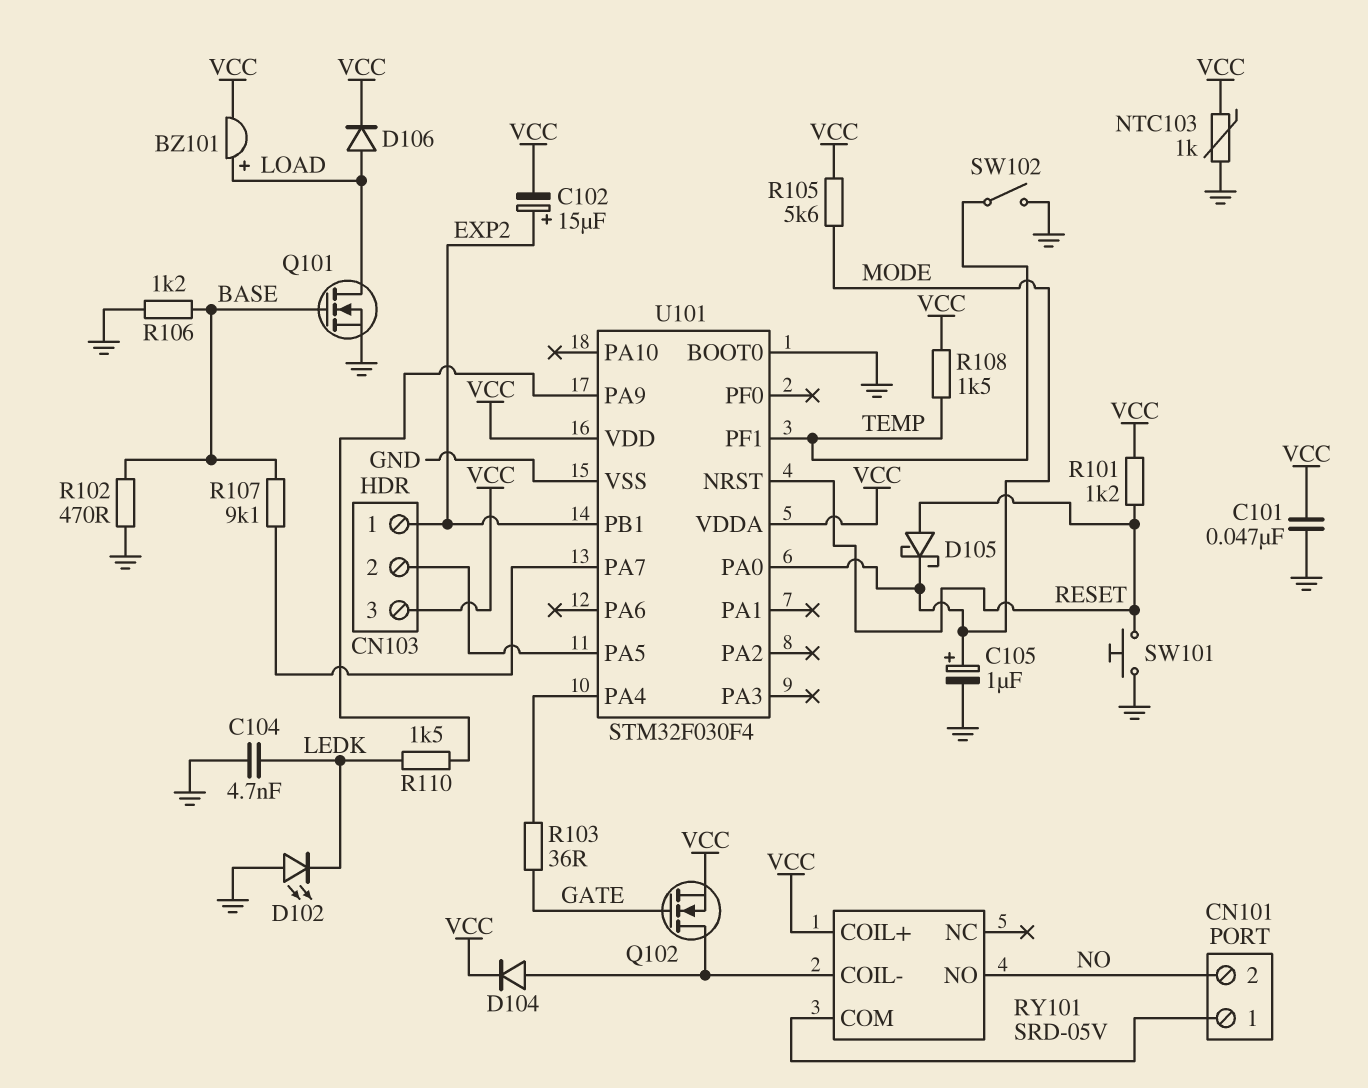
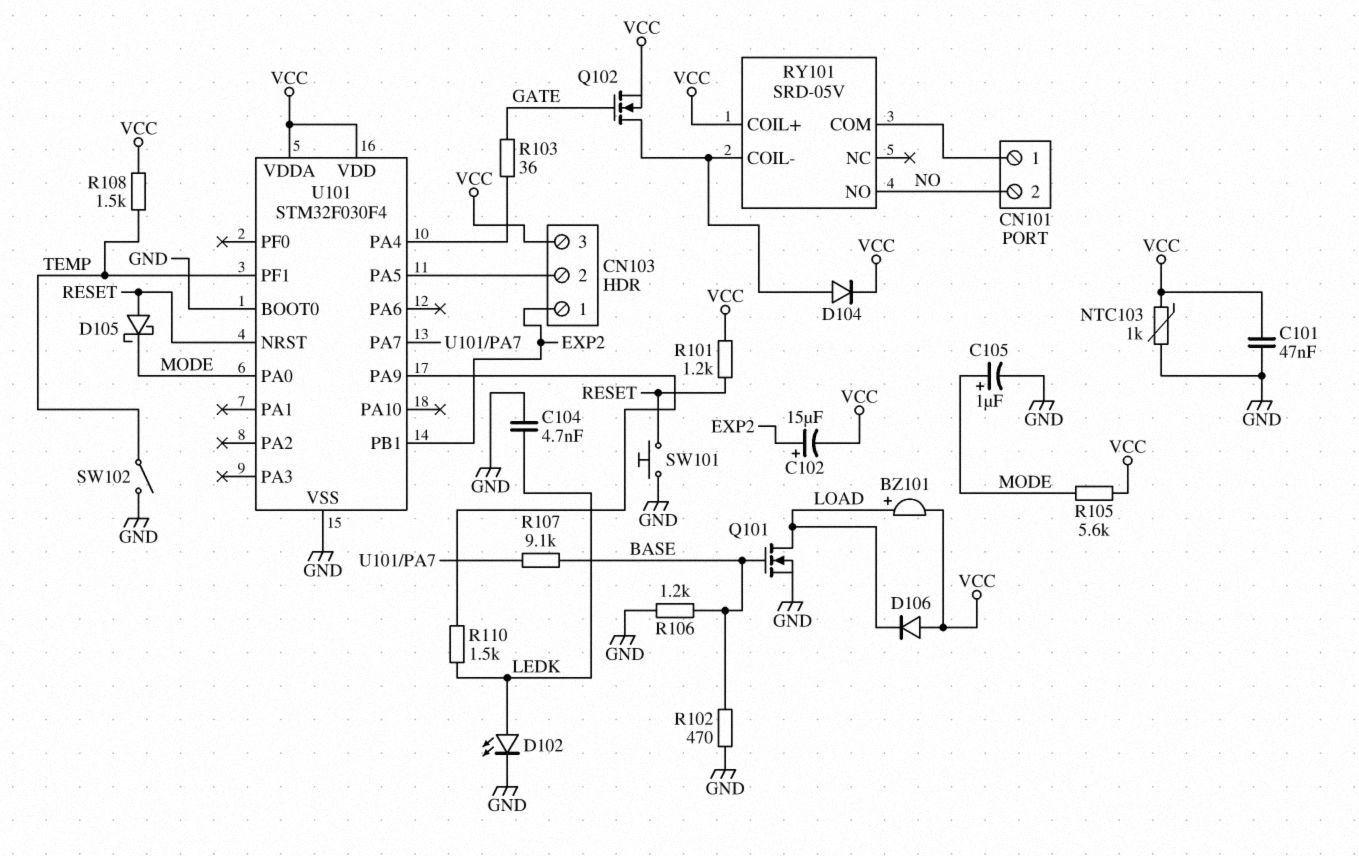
D102: LED (A GND, K LEDK) -> LED (A LEDK, K GND)
D106: diode (A LOAD, K VCC) -> diode (A VCC, K LOAD)

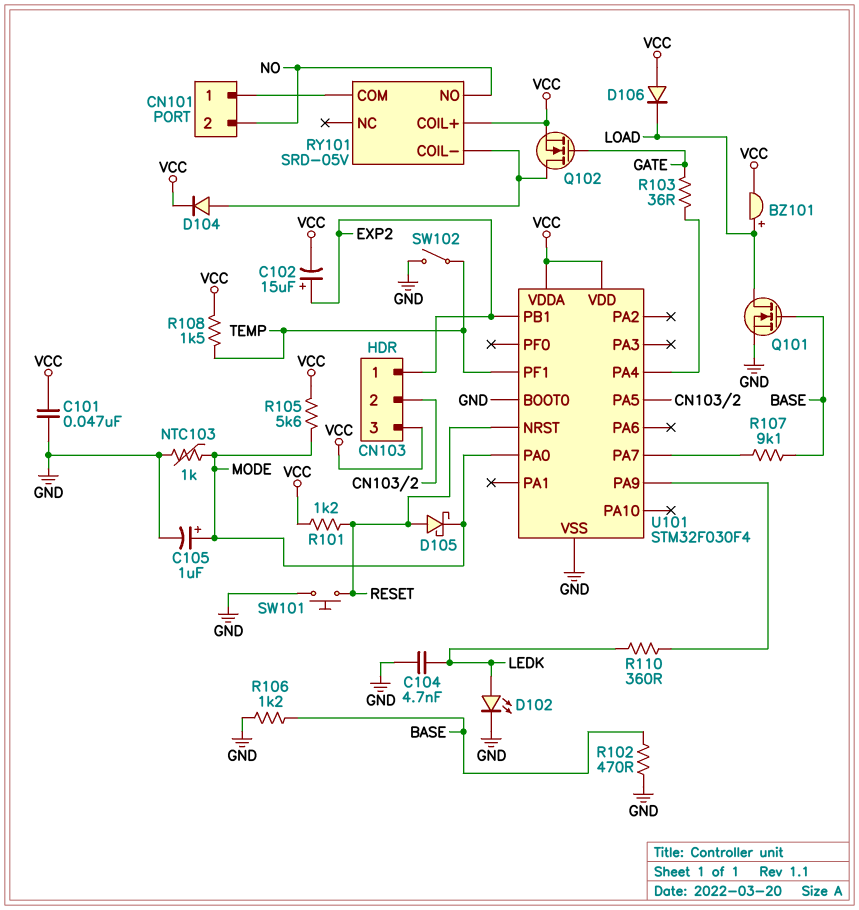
NTC103: 1k (GND, VCC) -> 1k (GND, MODE)
R110: 1.5k (LEDK, U101/PA9) -> 360 (LEDK, U101/PA9)

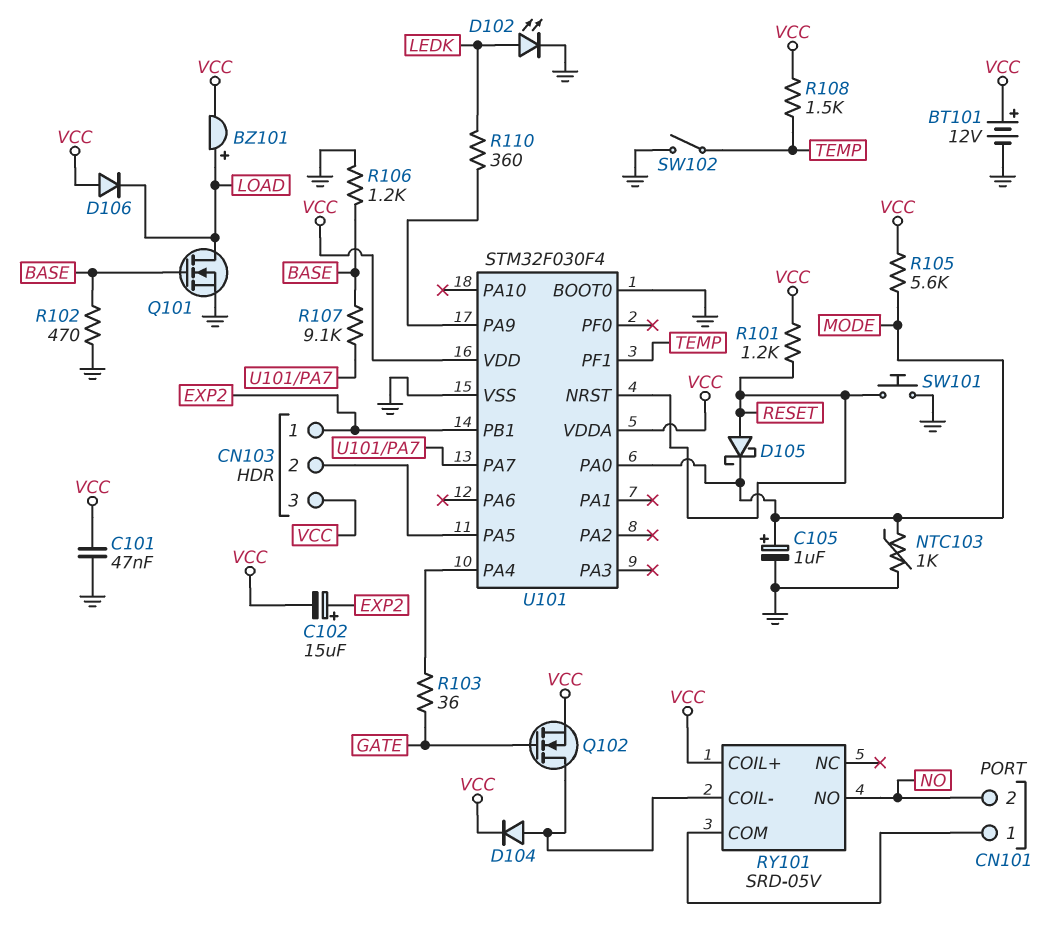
BT101: none -> 12V (plus VCC, minus GND)
C104: 4.7nF (GND, LEDK) -> none

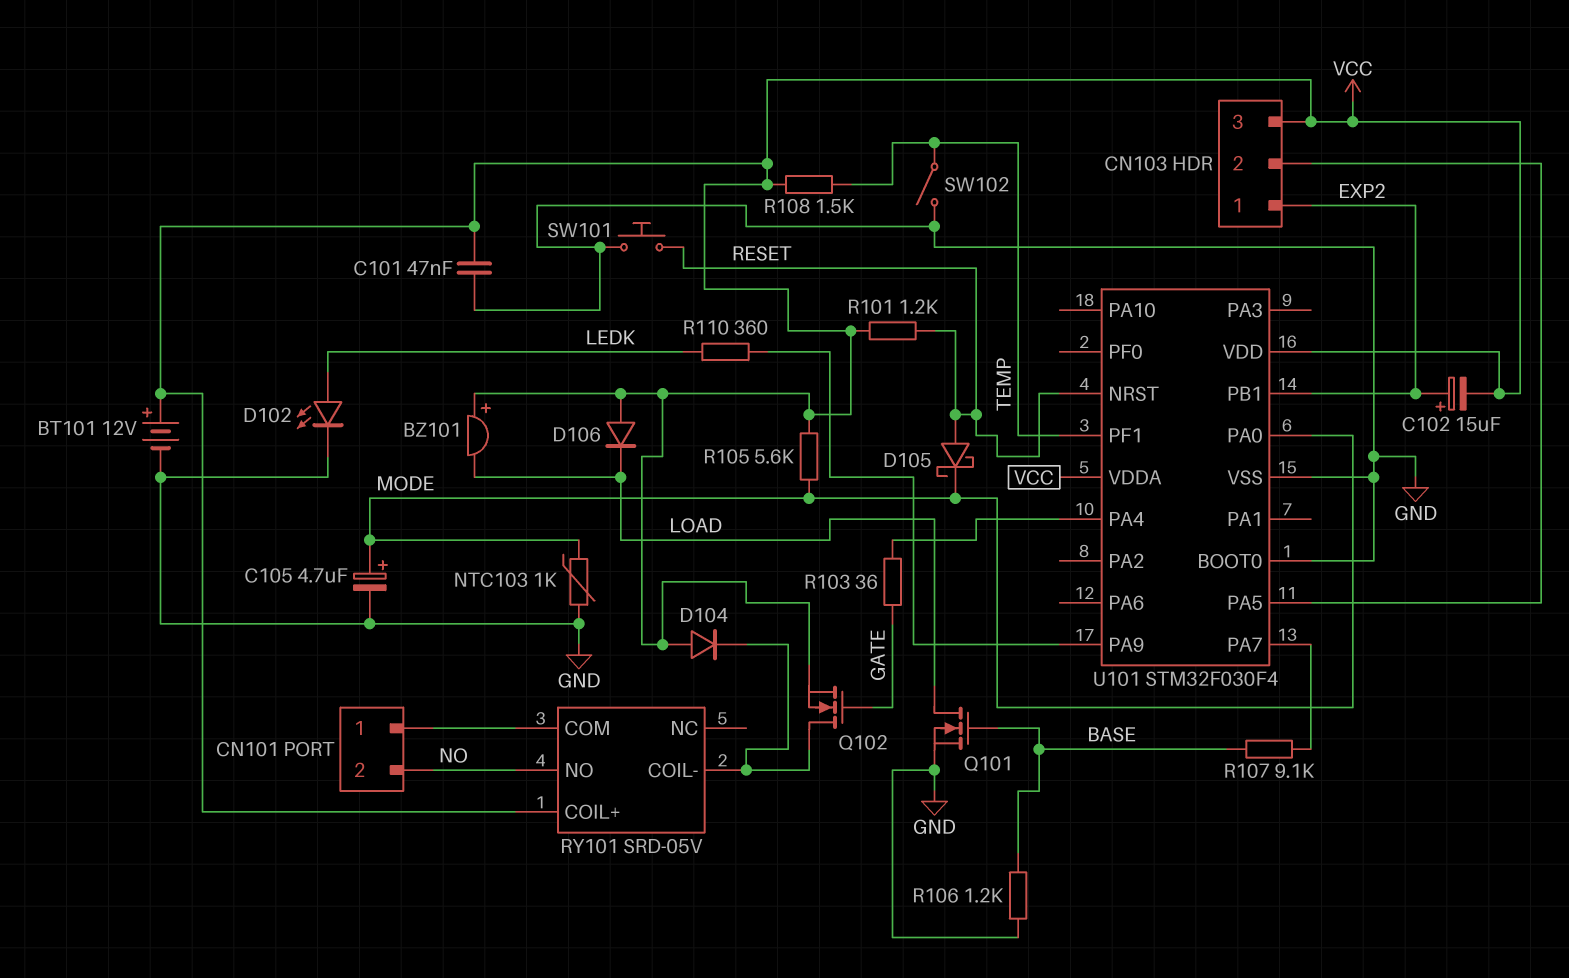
BZ101: buzzer (plus LOAD, minus VCC) -> buzzer (plus VCC, minus LOAD)
C105: 1uF (plus MODE, minus GND) -> 4.7uF (plus MODE, minus GND)
D104: diode (A RY101/COIL-, K VCC) -> diode (A VCC, K RY101/COIL-)
R102: 470 (BASE, GND) -> none

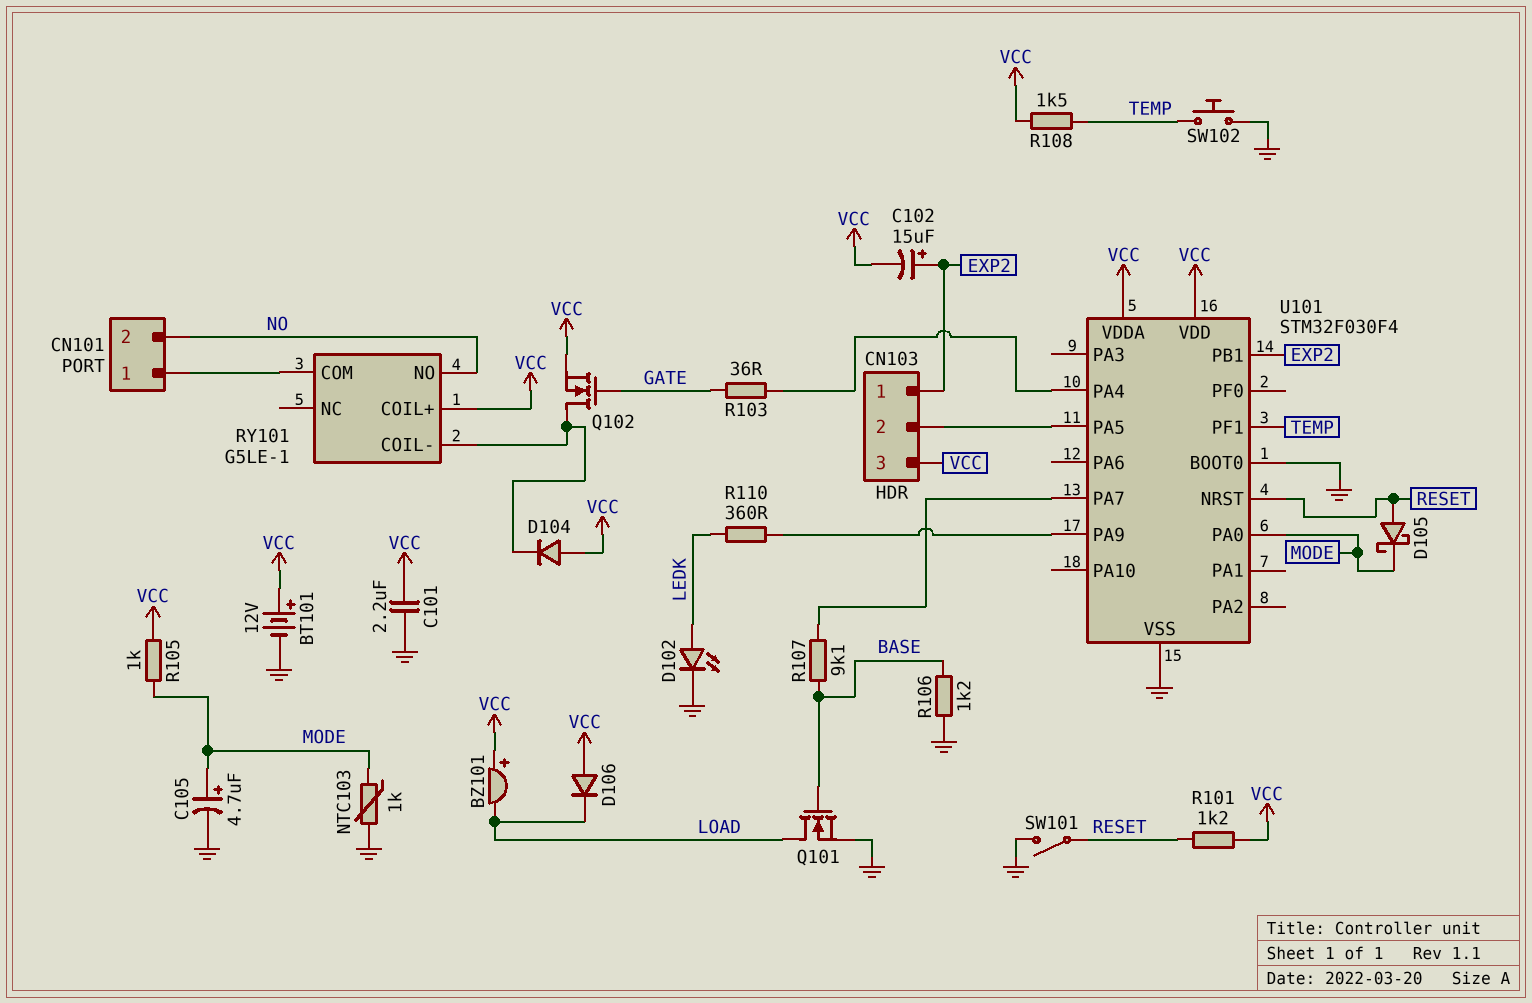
C101: 47nF (GND, VCC) -> 2.2uF (GND, VCC)
R105: 5.6k (MODE, VCC) -> 1k (MODE, VCC)
RY101: SRD-05V -> G5LE-1
SW101: button (GND, RESET) -> switch (GND, RESET)
SW102: switch (GND, TEMP) -> button (GND, TEMP)

